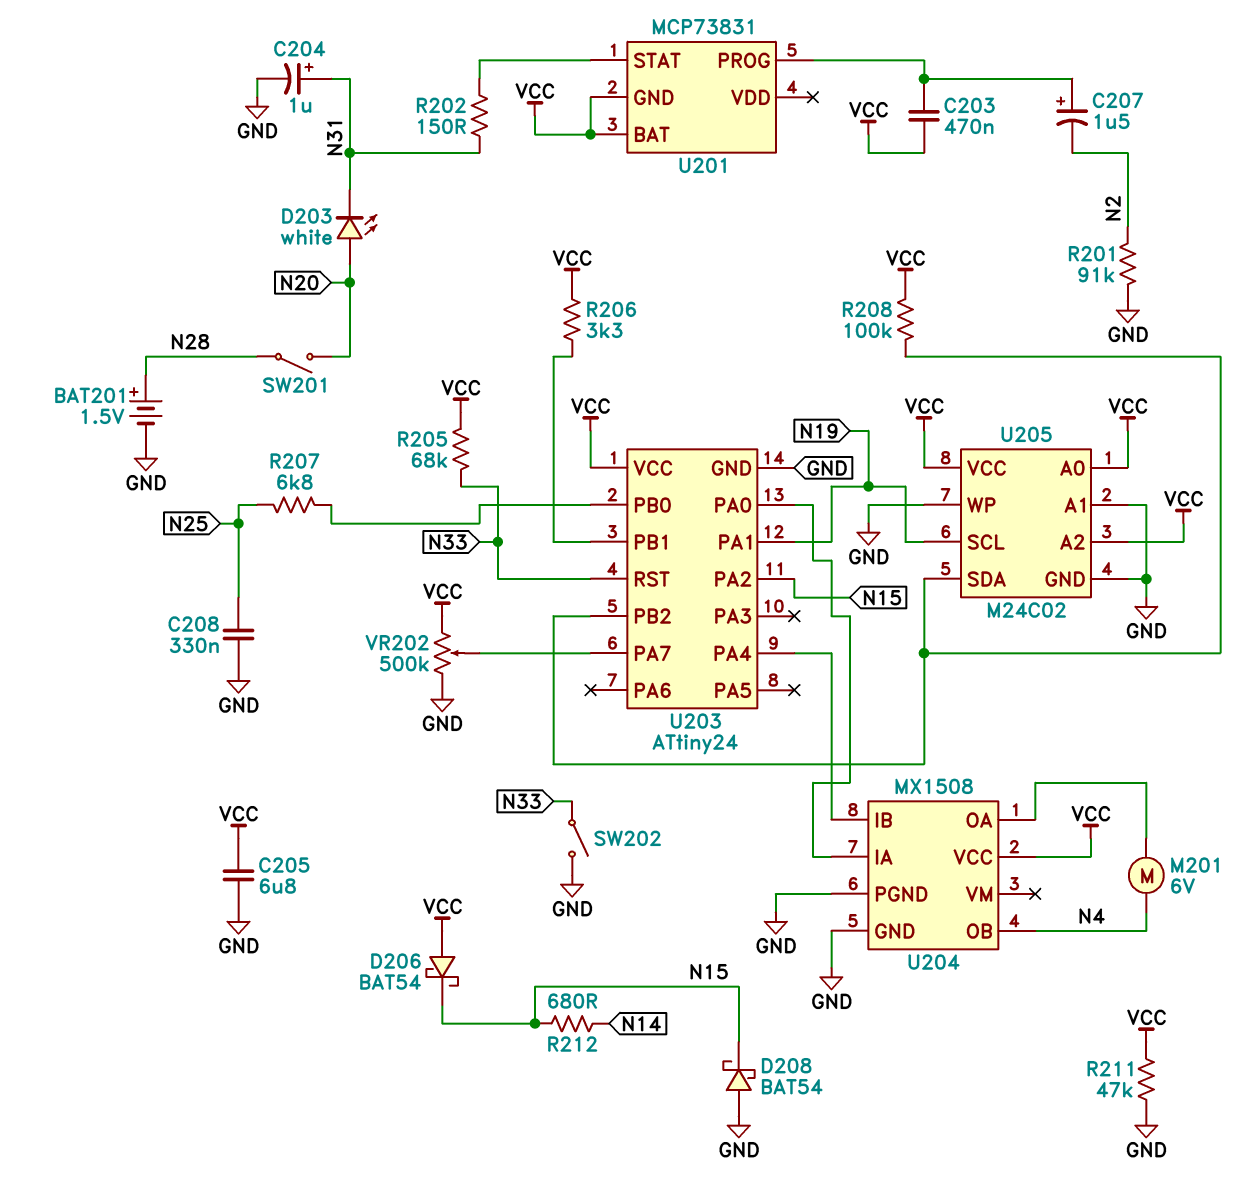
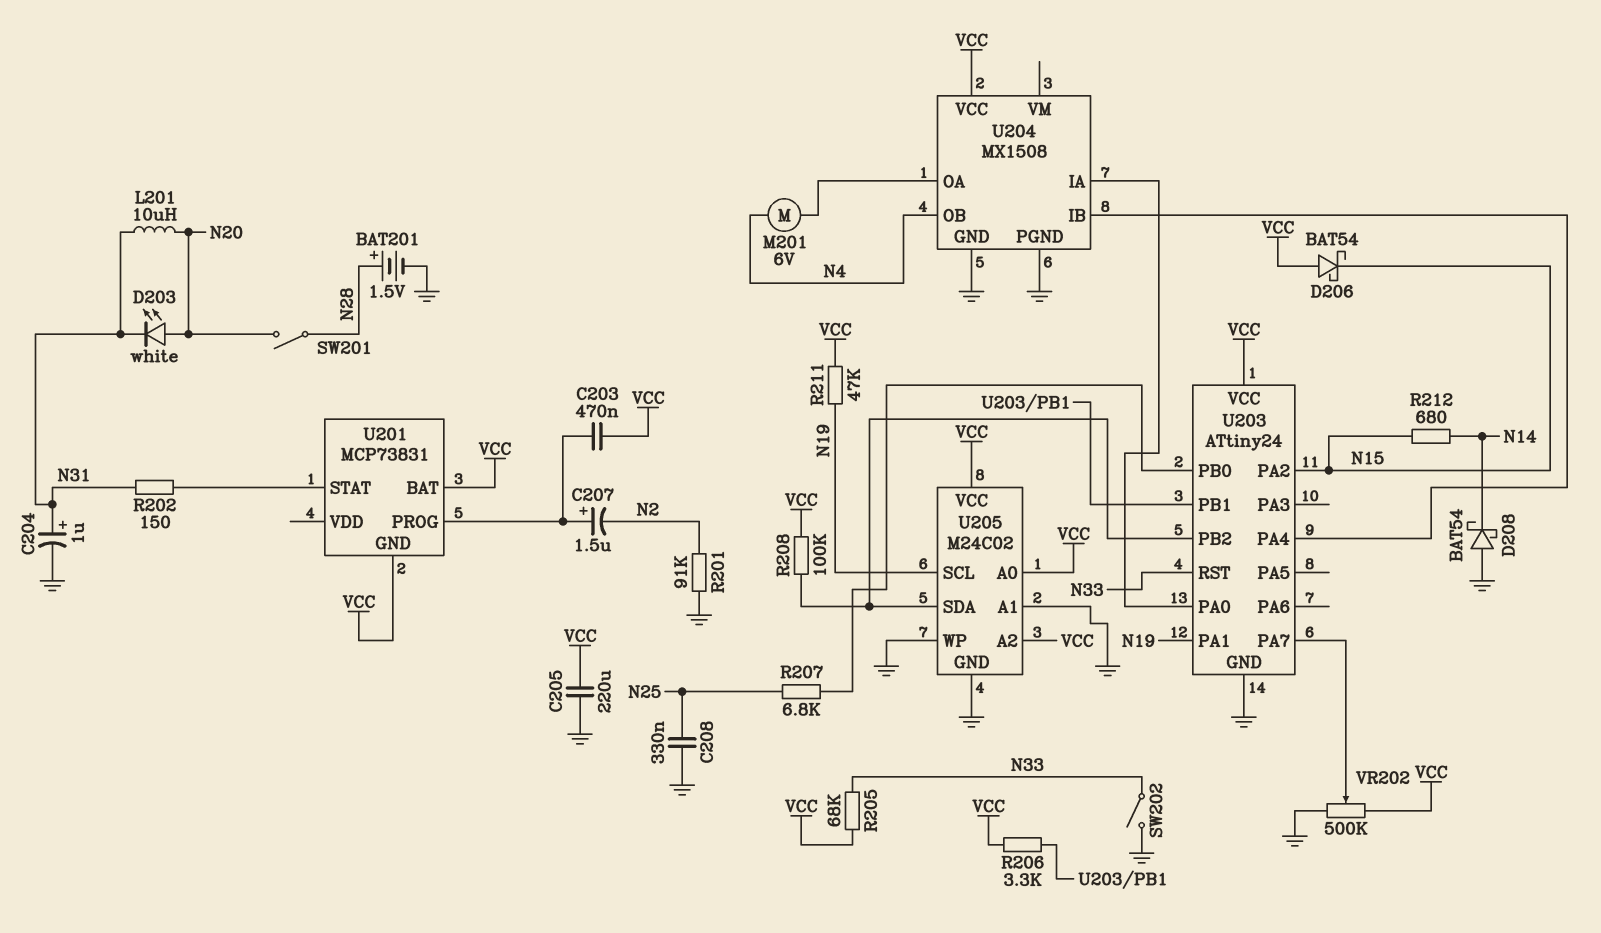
C205: 6.8uF (GND, VCC) -> 220uF (GND, VCC)
D208: schottky BAT54 (A GND, K N15) -> schottky BAT54 (A GND, K N14)
L201: none -> 10uH (N20, N31)
R211: 47k (GND, VCC) -> 47k (N19, VCC)

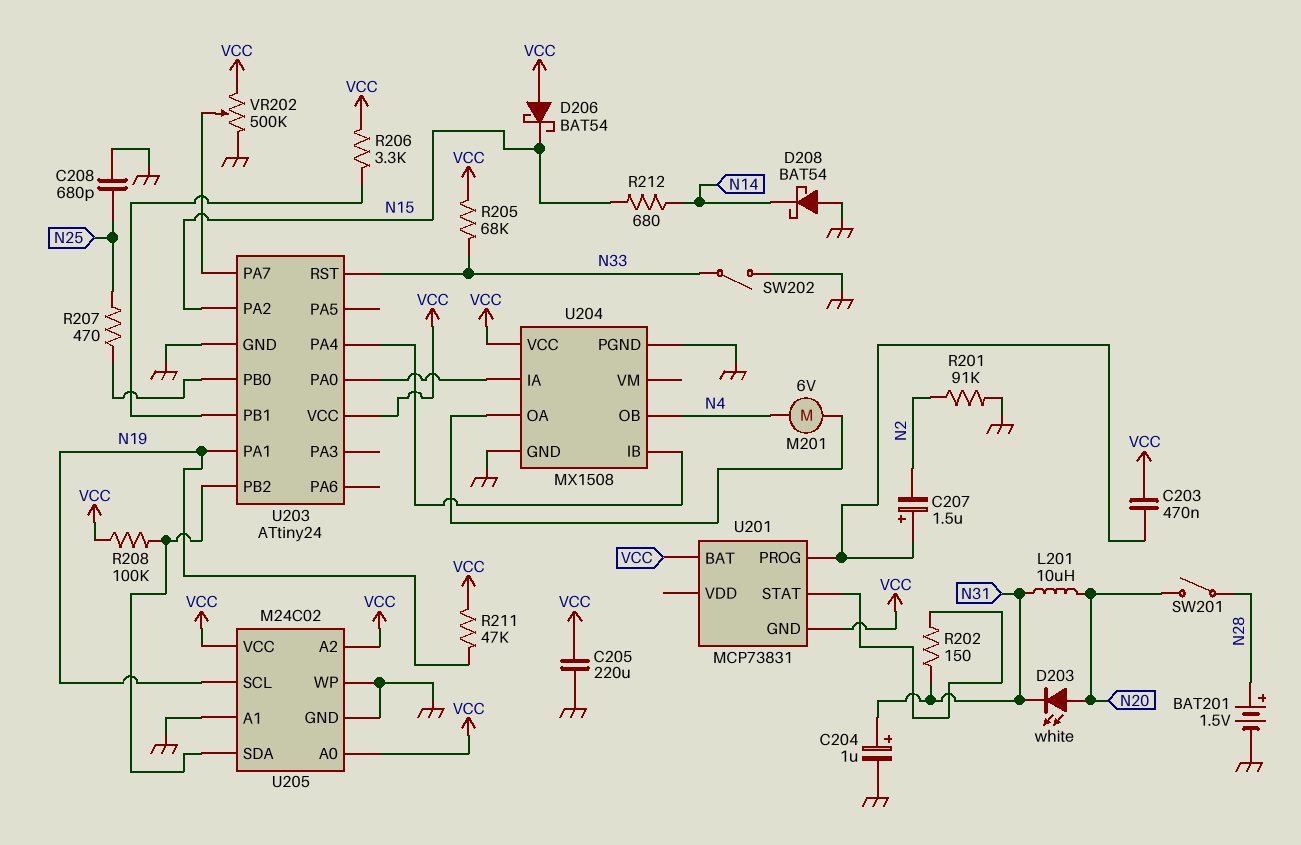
C208: 330nF (GND, N25) -> 680pF (GND, N25)
R207: 6.8k (N25, U203/PB0) -> 470 (N25, U203/PB0)

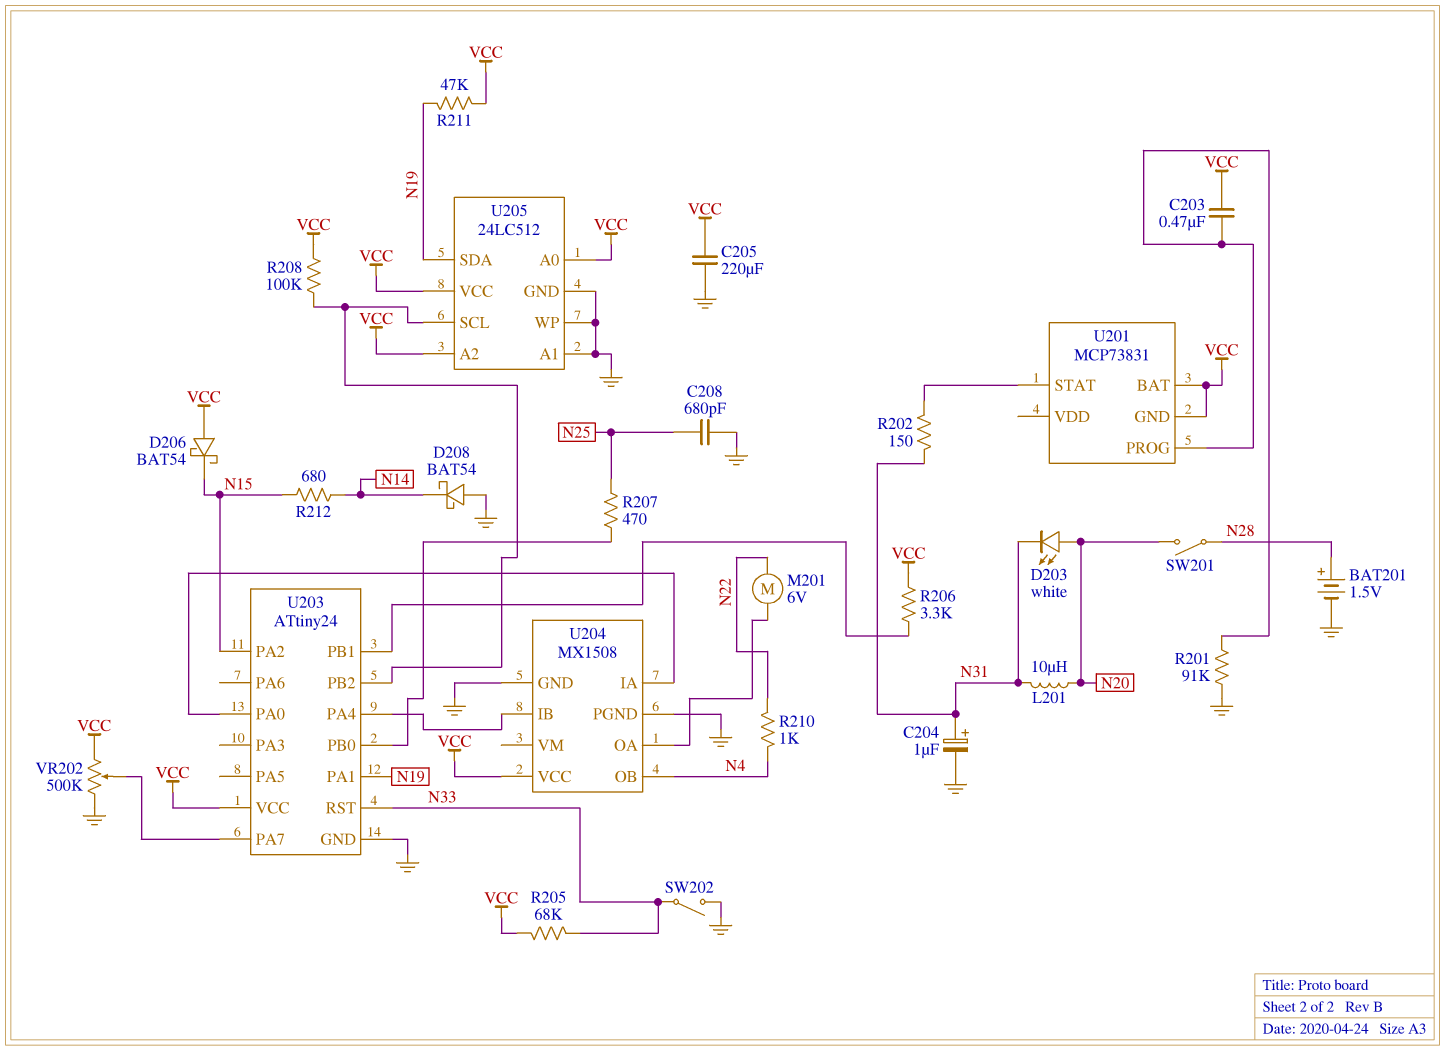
C207: 1.5uF (plus U201/PROG, minus N2) -> none
M201: motor 6V (N4, U204/OA) -> motor 6V (N22, U204/OA)
R201: 91k (GND, N2) -> 91k (GND, U201/PROG)
R210: none -> 1k (N4, N22)
U205: M24C02 -> 24LC512
U205 pin SCL: N19 -> U203/PB2
U205 pin SDA: U203/PB2 -> N19

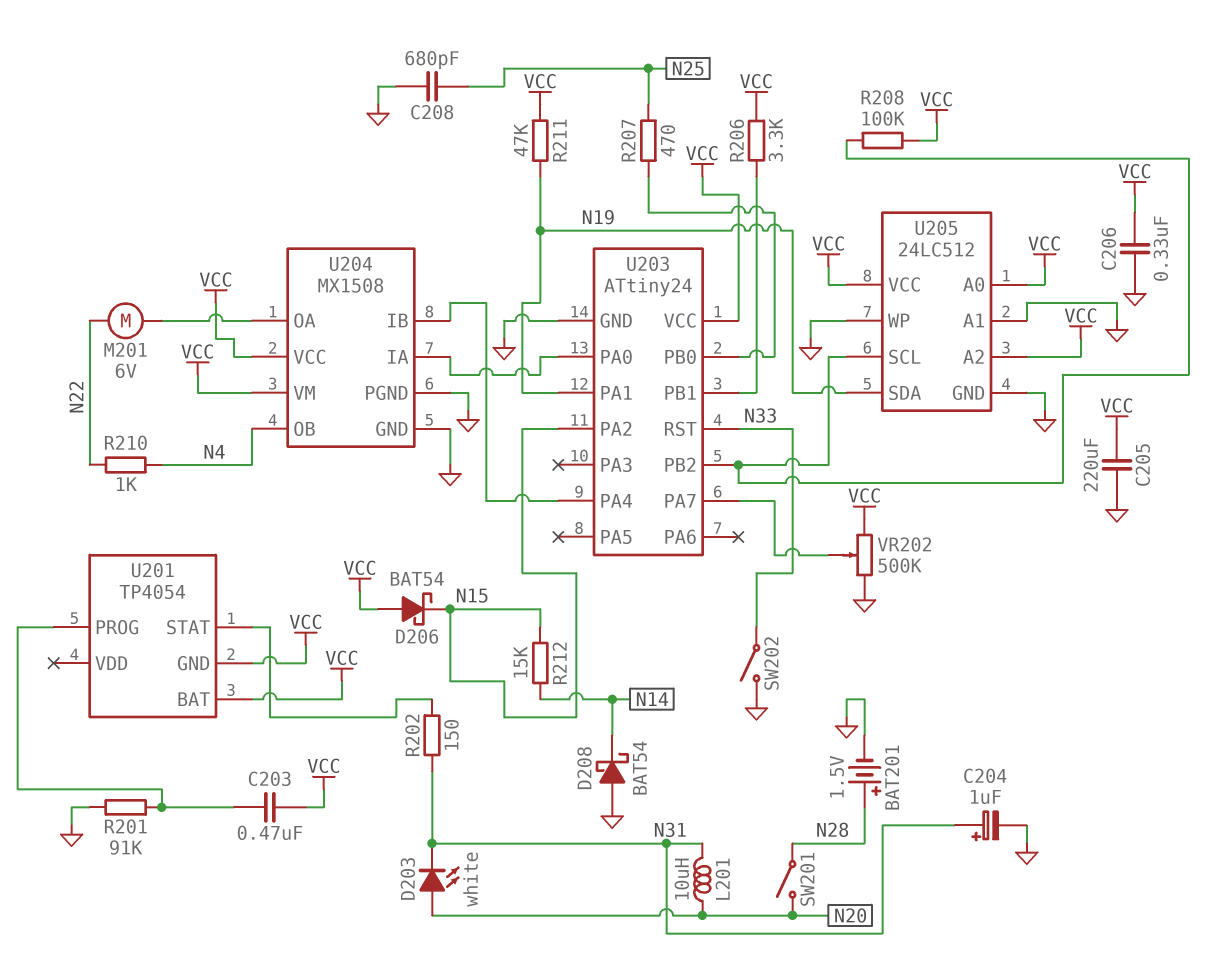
C206: none -> 330nF (GND, VCC)
R205: 68k (N33, VCC) -> none
R212: 680 (N14, N15) -> 15k (N14, N15)
U201: MCP73831 -> TP4054
U204 pin VM: none -> VCC

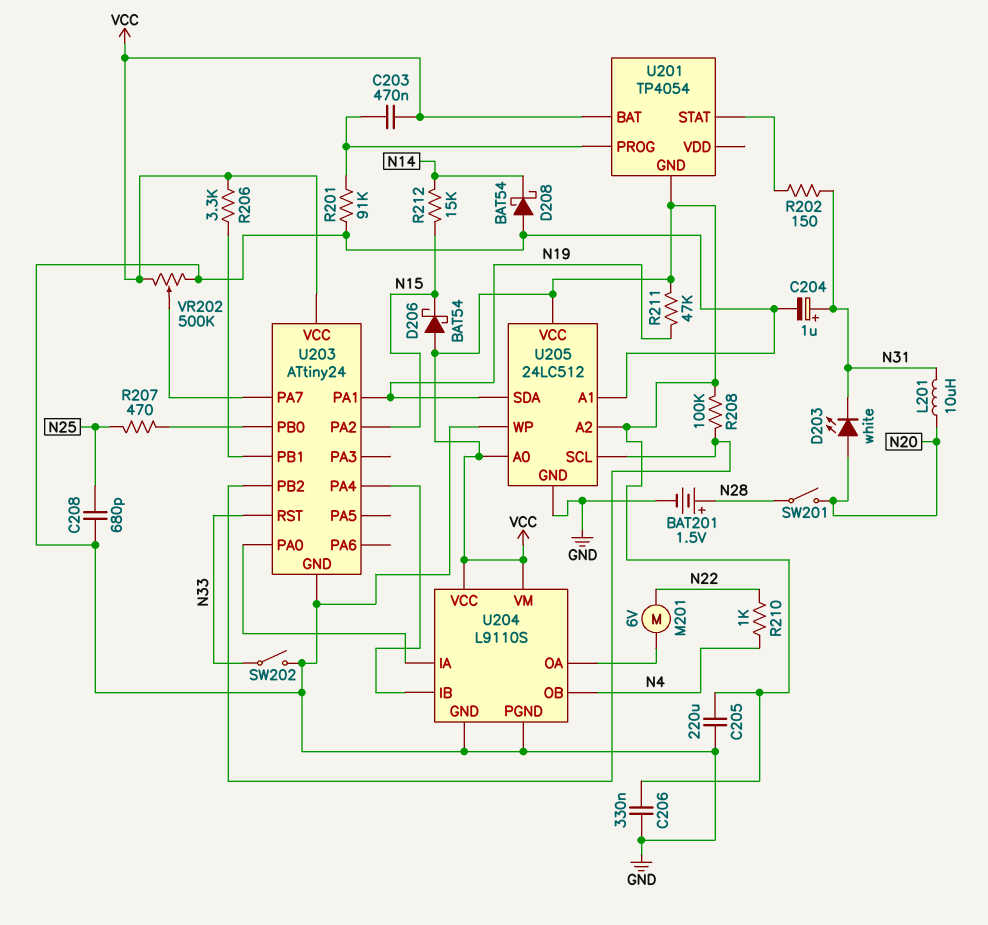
U204: MX1508 -> L9110S

